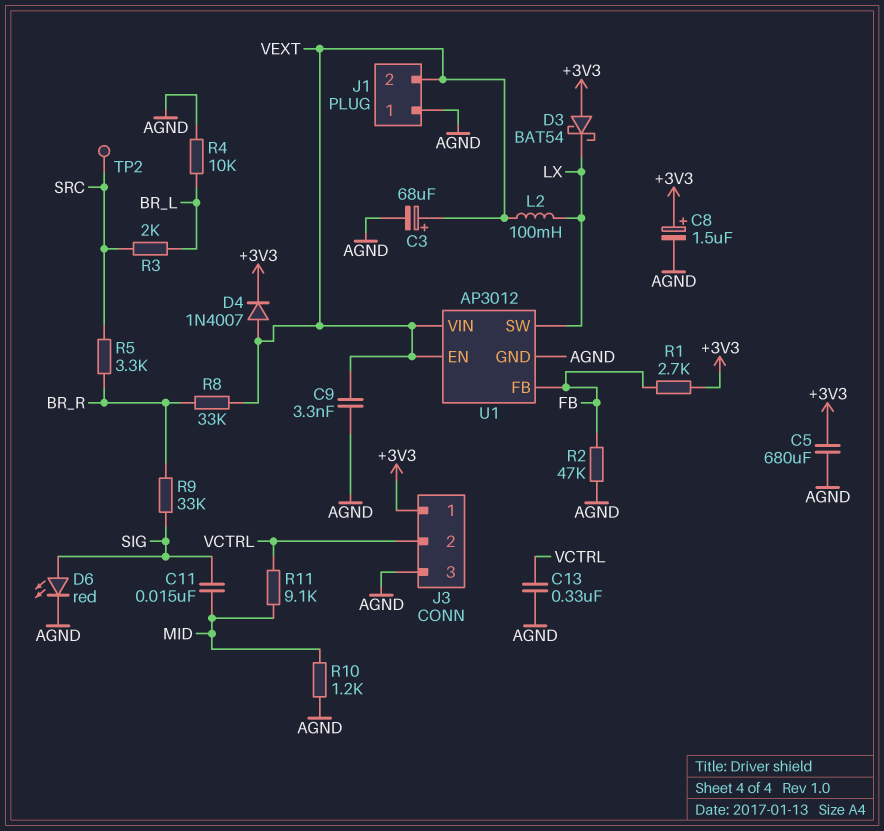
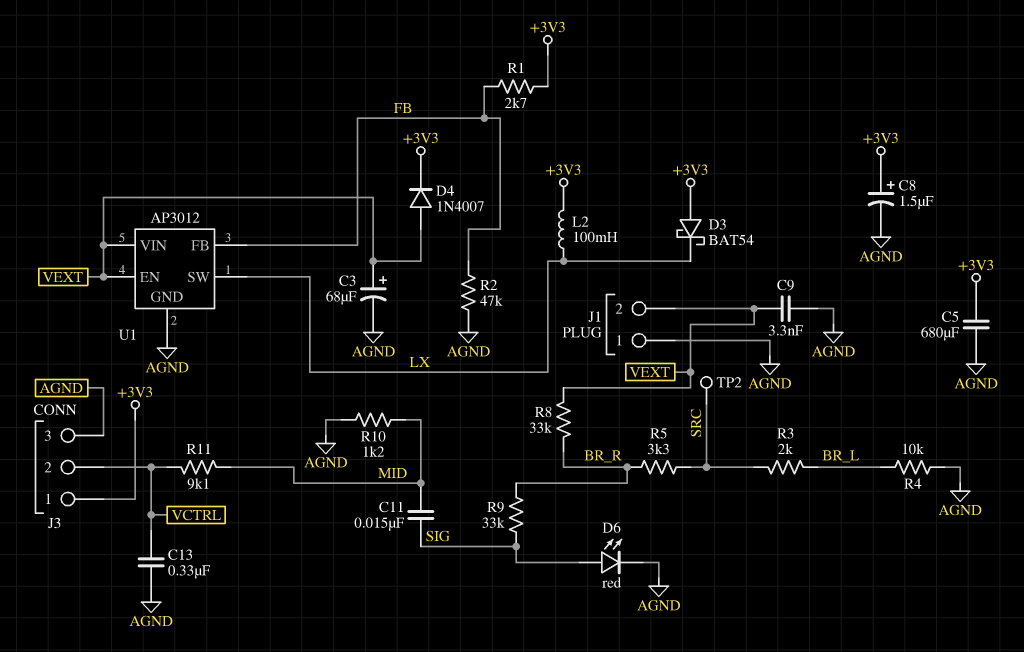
L2: 100mH (LX, VEXT) -> 100mH (+3V3, LX)

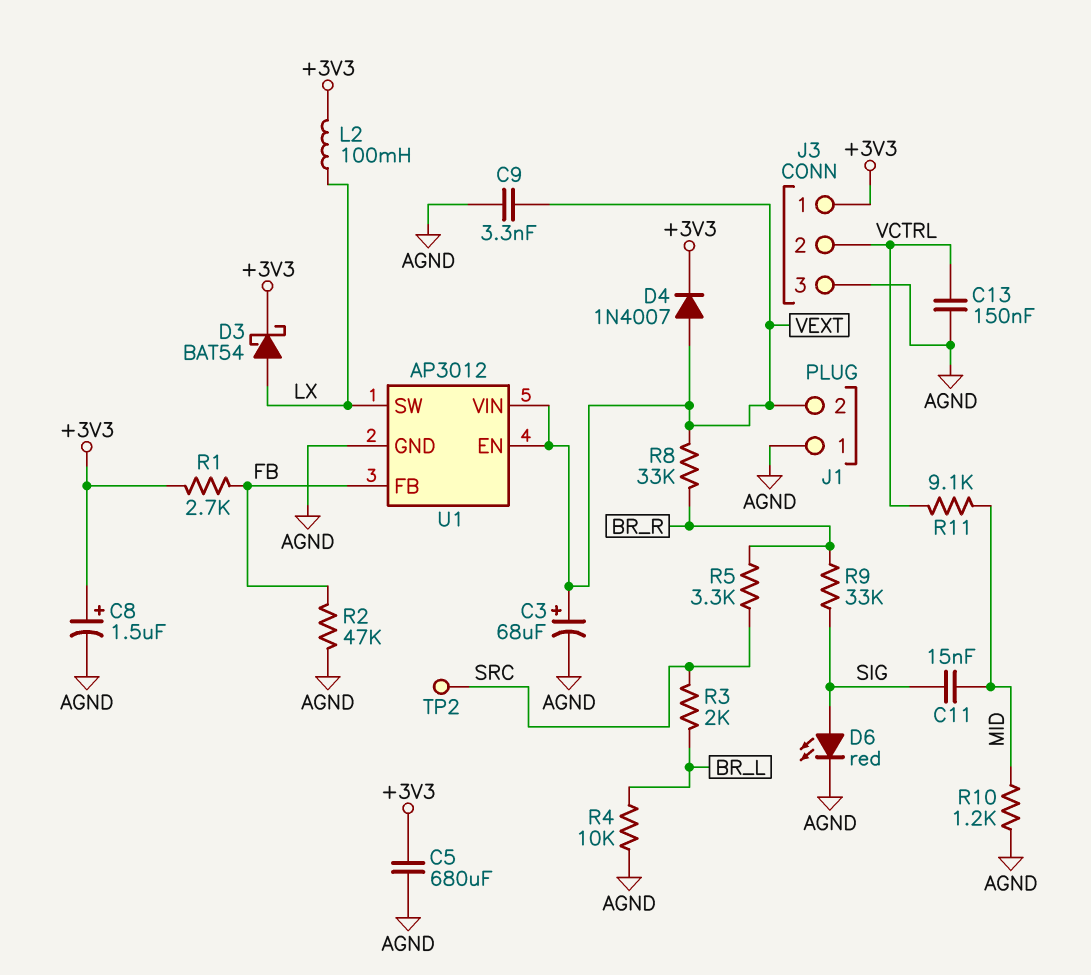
C13: 330nF (AGND, VCTRL) -> 150nF (AGND, VCTRL)
D3: schottky BAT54 (A +3V3, K LX) -> schottky BAT54 (A LX, K +3V3)

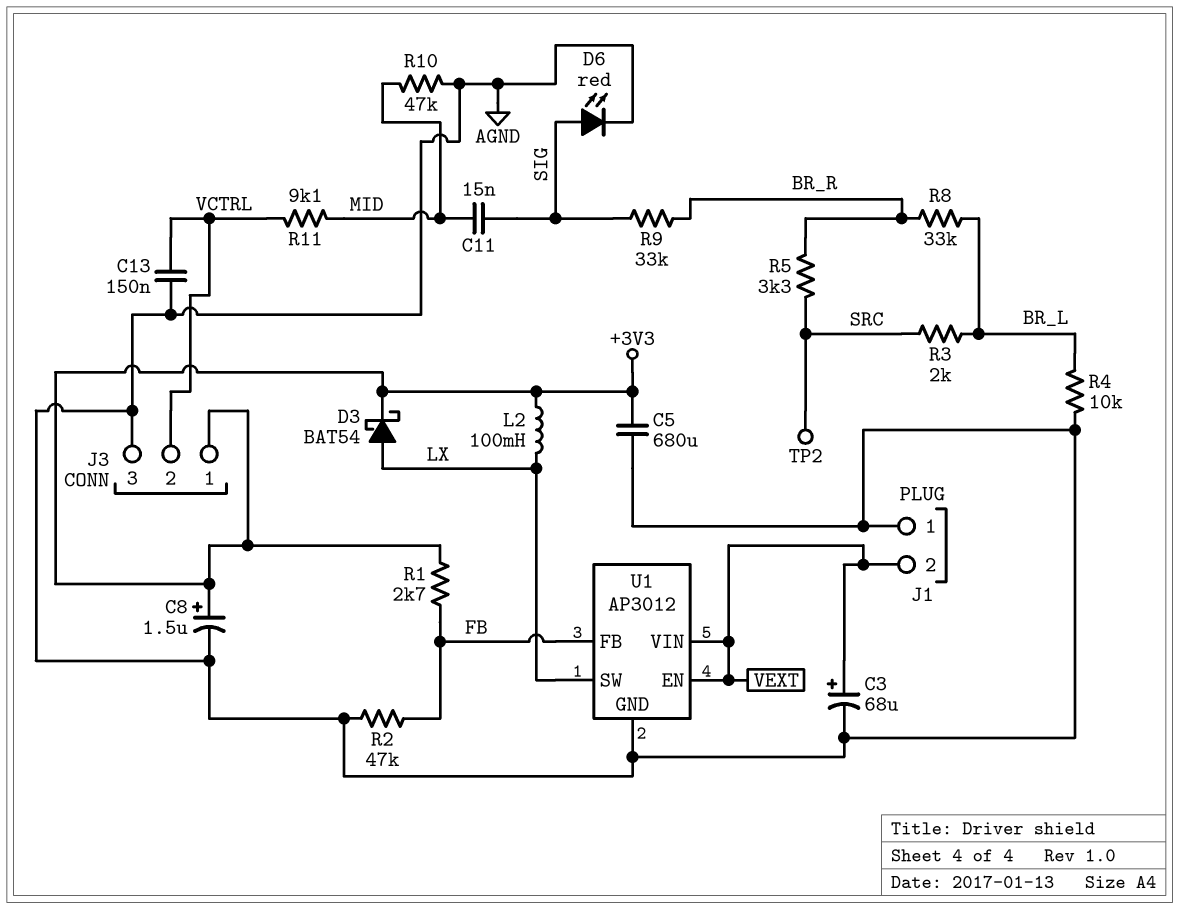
C9: 3.3nF (AGND, VEXT) -> none
D4: diode 1N4007 (A VEXT, K +3V3) -> none
R8: 33k (BR_R, VEXT) -> 33k (BR_L, BR_R)
R10: 1.2k (AGND, MID) -> 47k (AGND, MID)

